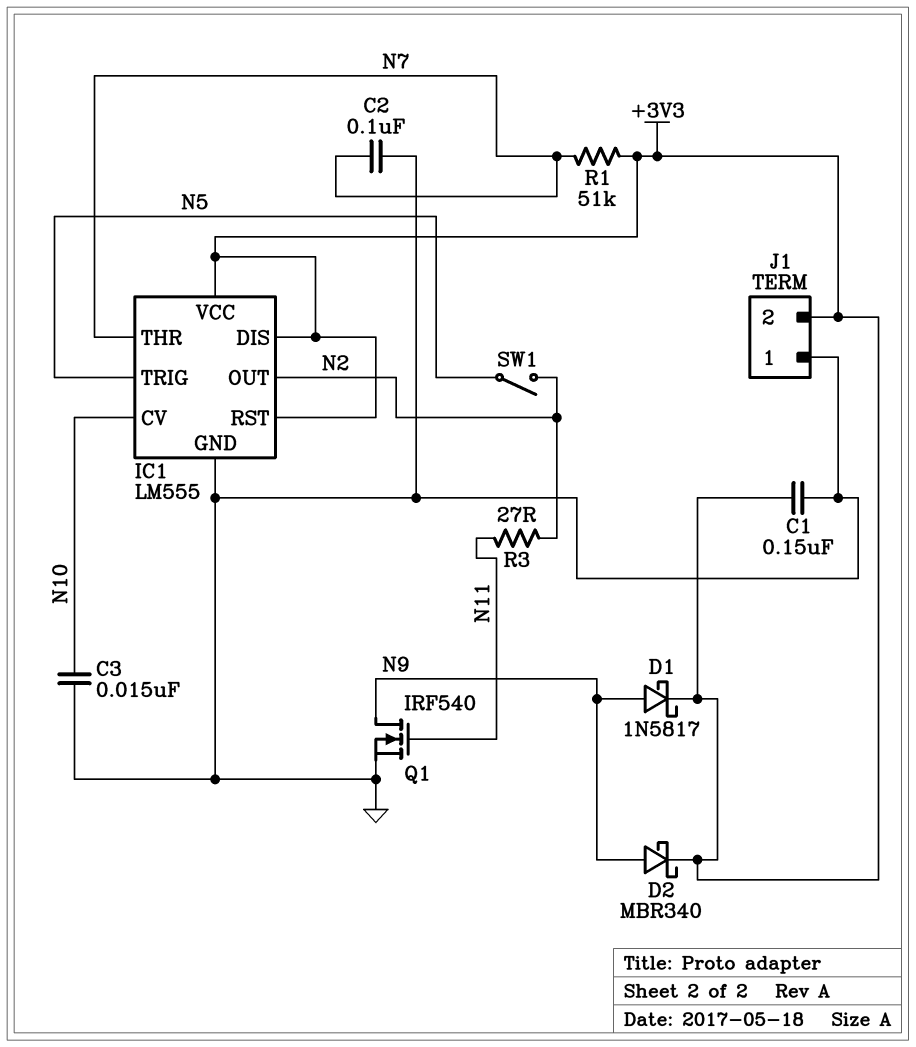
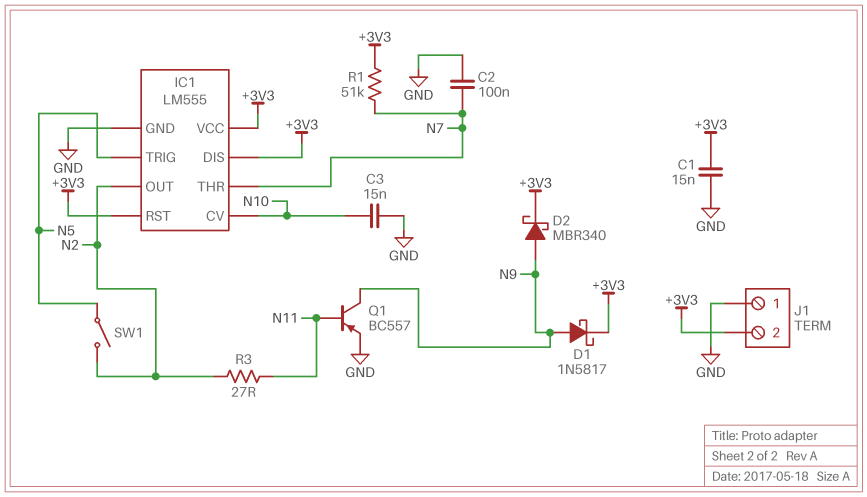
C1: 150nF (+3V3, GND) -> 15nF (+3V3, GND)
Q1: NMOS IRF540 (G N11, D N9, S GND) -> PNP BC557 (B N11, C N9, E GND)

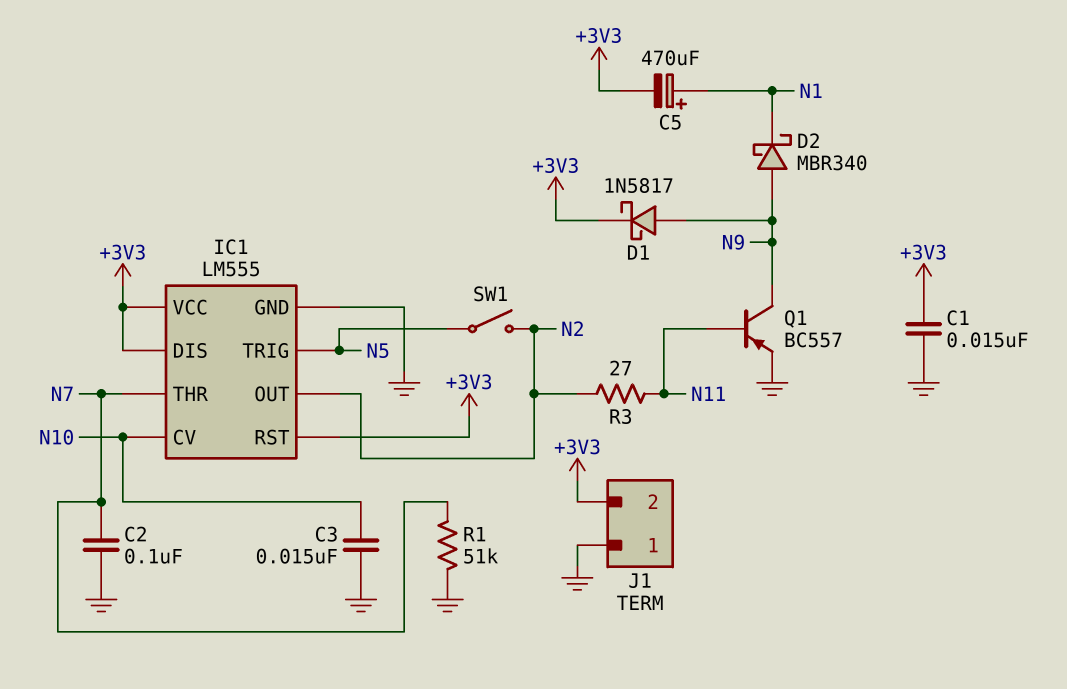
C5: none -> 470uF (plus N1, minus +3V3)
D2: schottky MBR340 (A N9, K +3V3) -> schottky MBR340 (A N9, K N1)
R1: 51k (+3V3, N7) -> 51k (GND, N7)

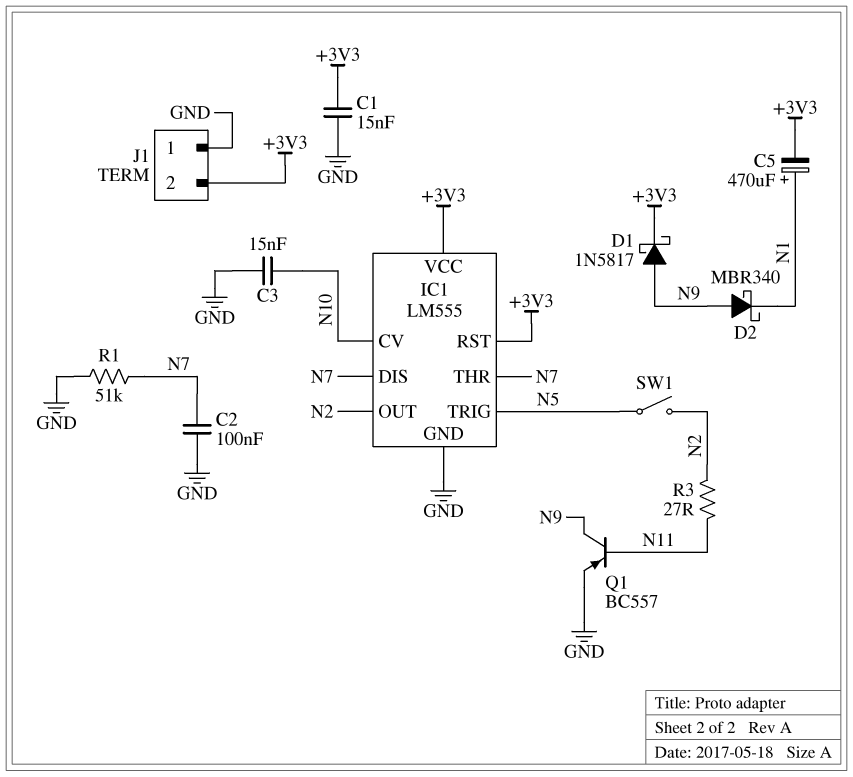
IC1 pin DIS: +3V3 -> N7

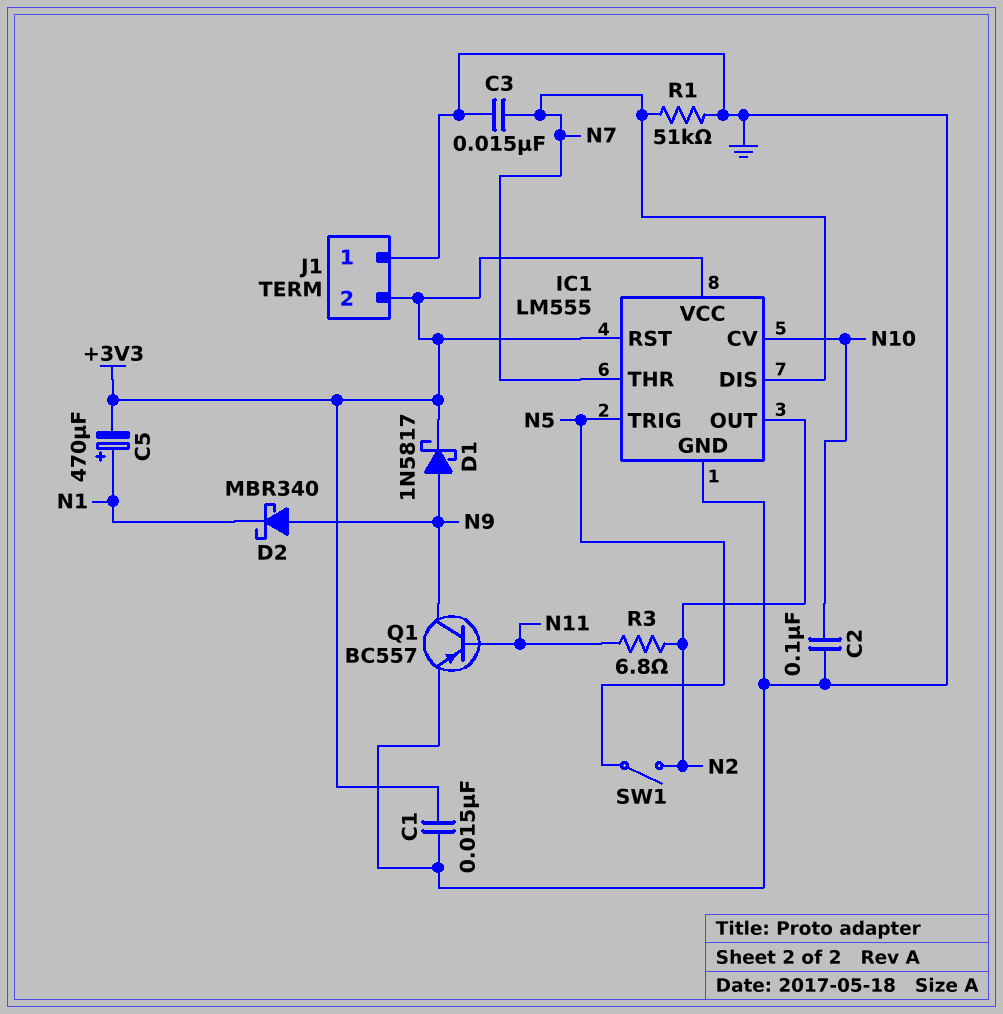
C2: 100nF (GND, N7) -> 100nF (GND, N10)
C3: 15nF (GND, N10) -> 15nF (GND, N7)
R3: 27 (N2, N11) -> 6.8 (N2, N11)

